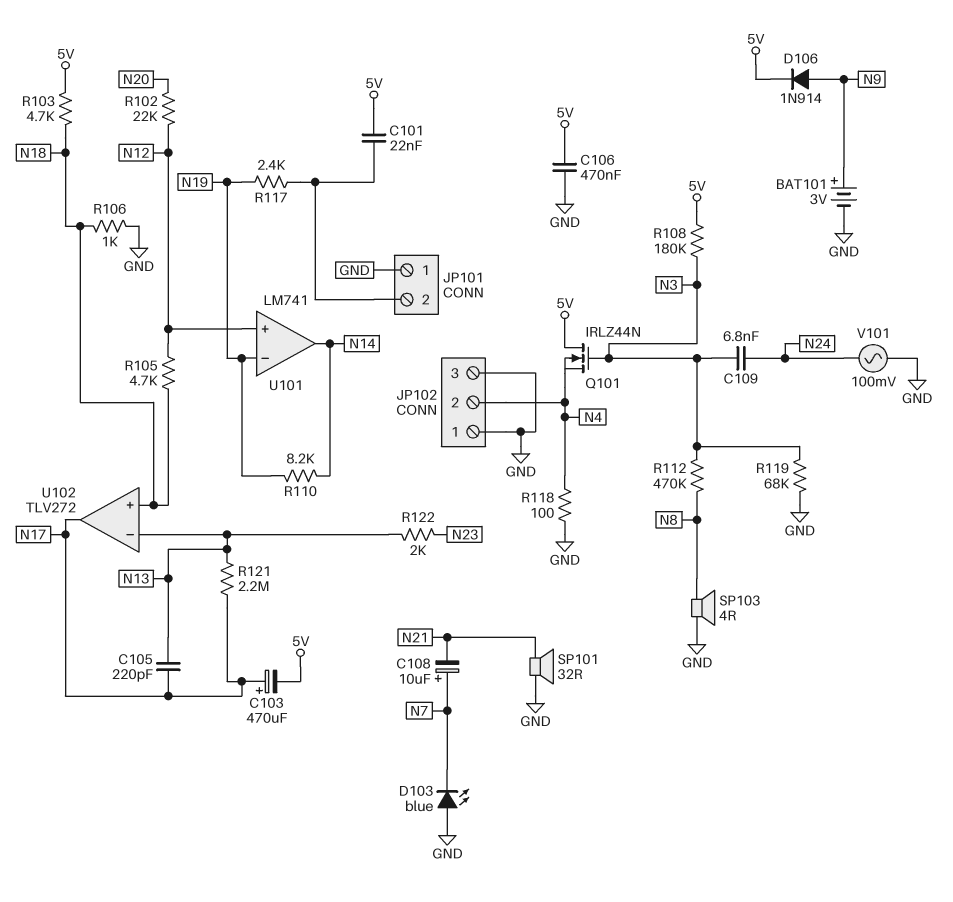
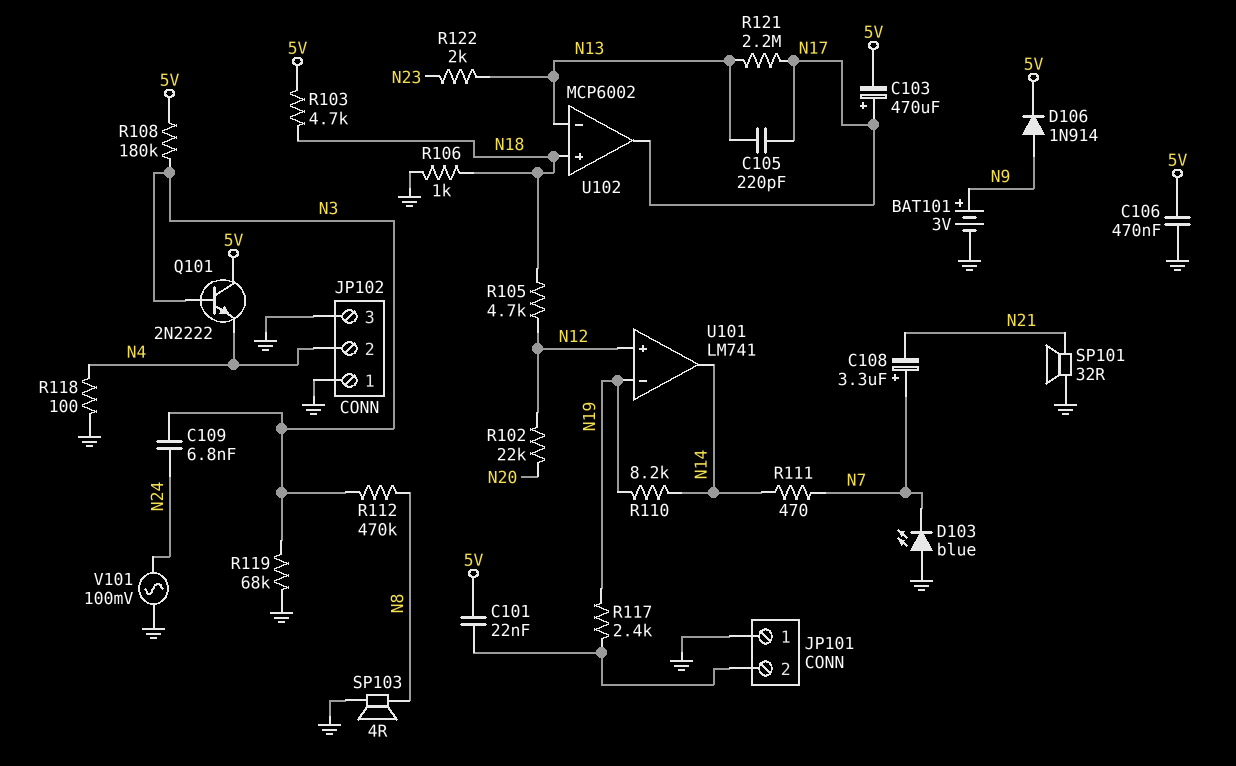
C108: 10uF (plus N7, minus N21) -> 3.3uF (plus N7, minus N21)
Q101: NMOS IRLZ44N (G N3, D 5V, S N4) -> NPN 2N2222 (B N3, C 5V, E N4)
R111: none -> 470 (N7, N14)
U102: TLV272 -> MCP6002

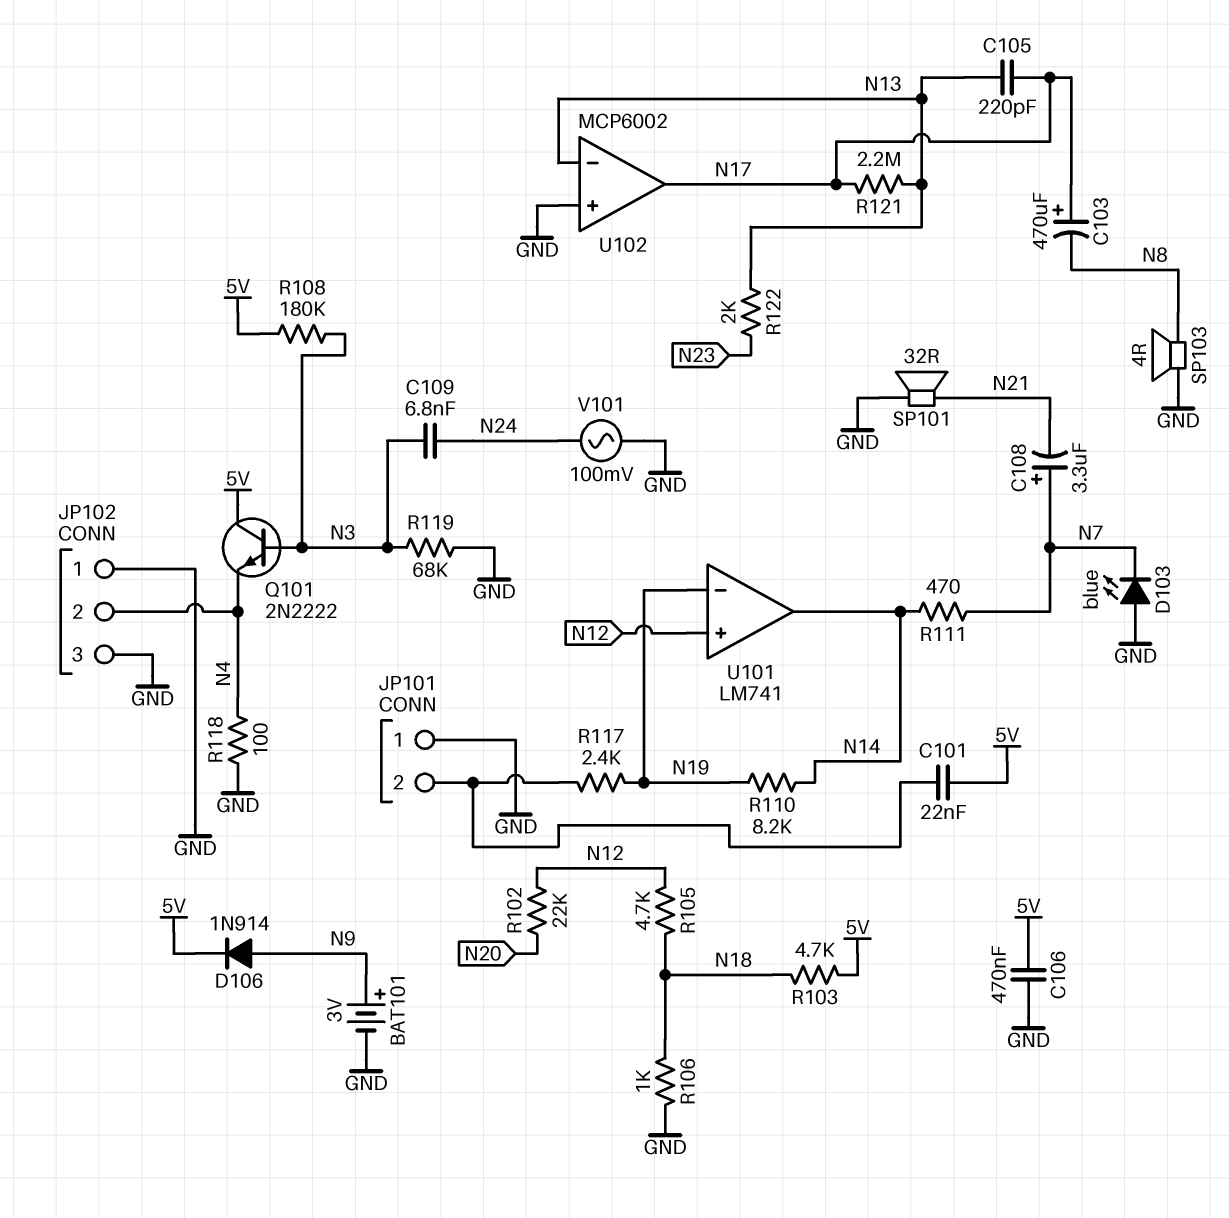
C103: 470uF (plus N17, minus 5V) -> 470uF (plus N17, minus N8)
R112: 470k (N3, N8) -> none
U102 pin in+: N18 -> GND

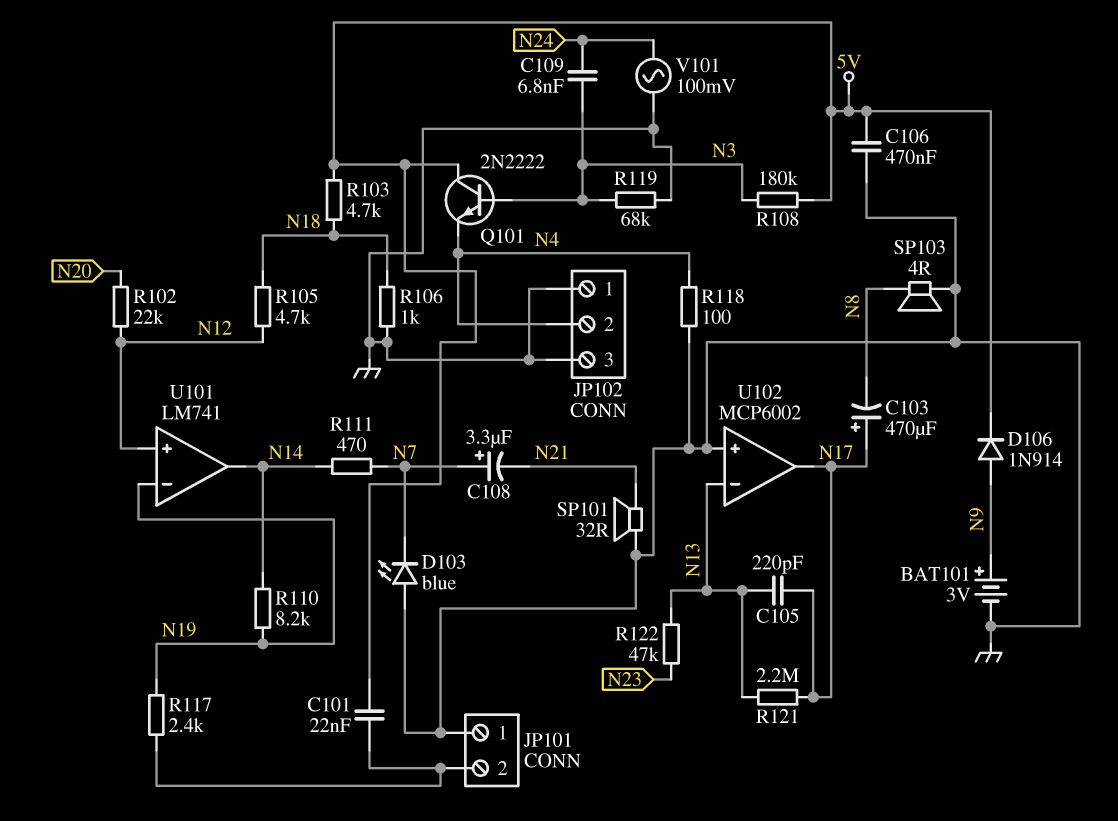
R122: 2k (N13, N23) -> 47k (N13, N23)

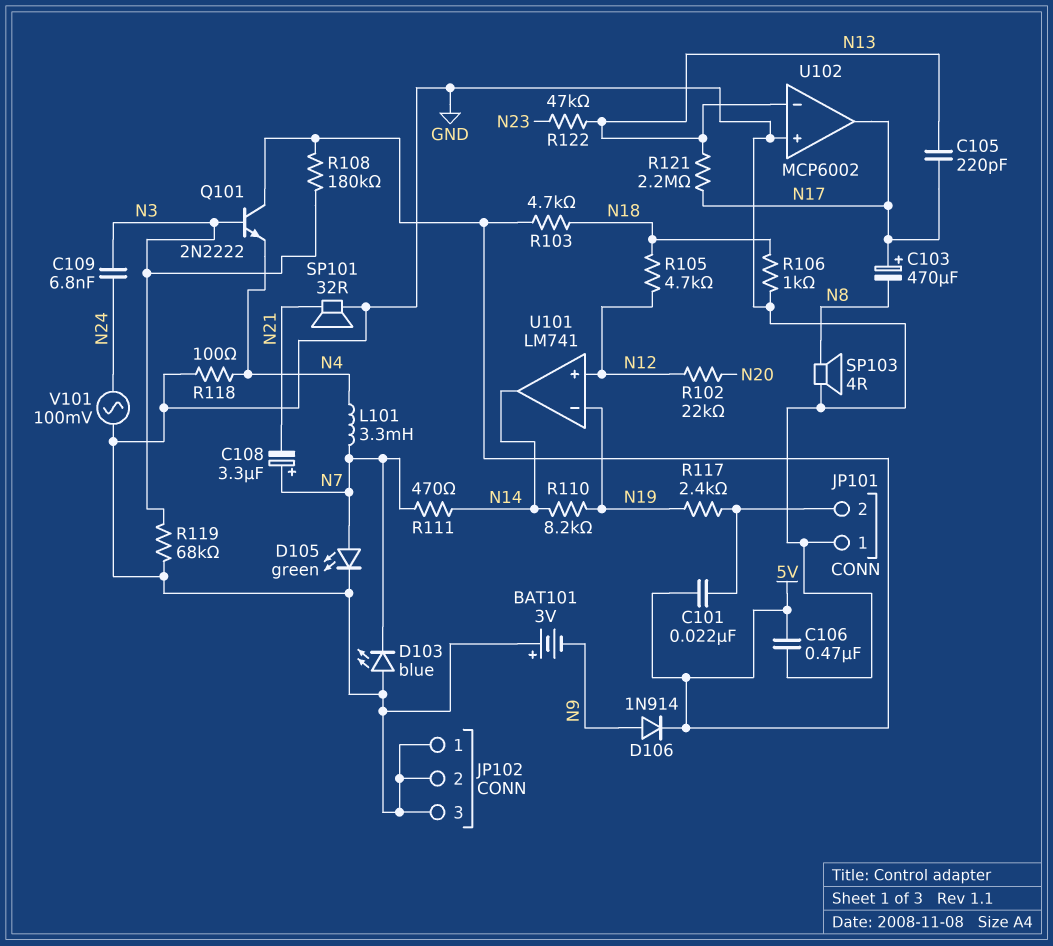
BAT101: 3V (plus N9, minus GND) -> 3V (plus GND, minus N9)
D105: none -> LED green (A N7, K GND)
JP102 pin 2: N4 -> GND
L101: none -> 3.3mH (N4, N7)

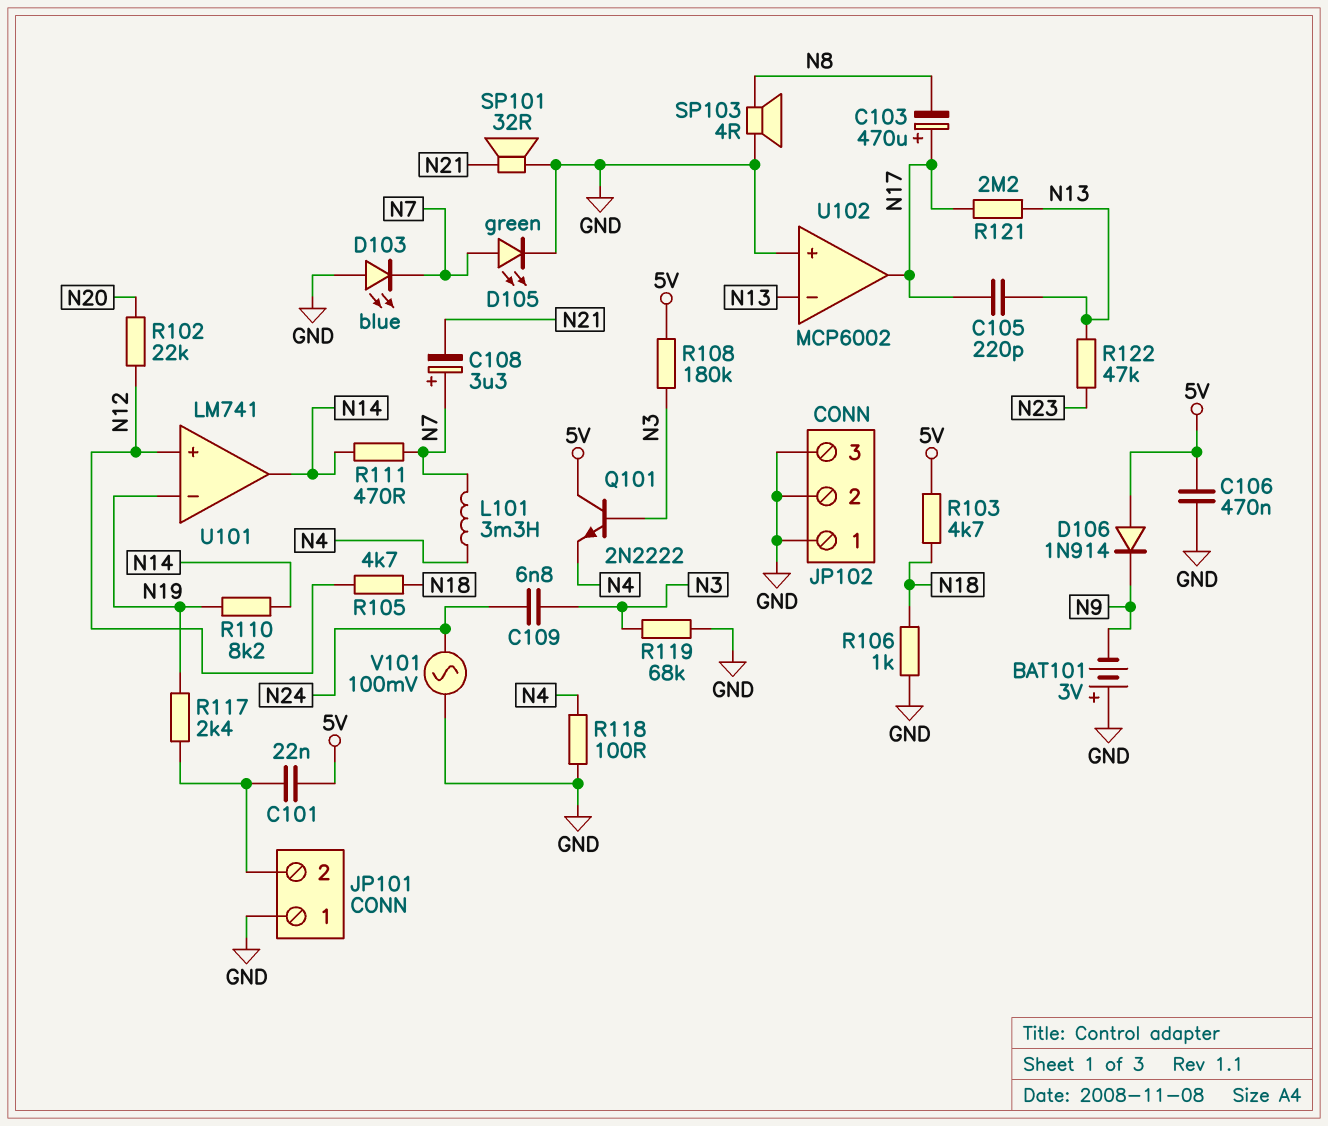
D106: diode 1N914 (A N9, K 5V) -> diode 1N914 (A 5V, K N9)

